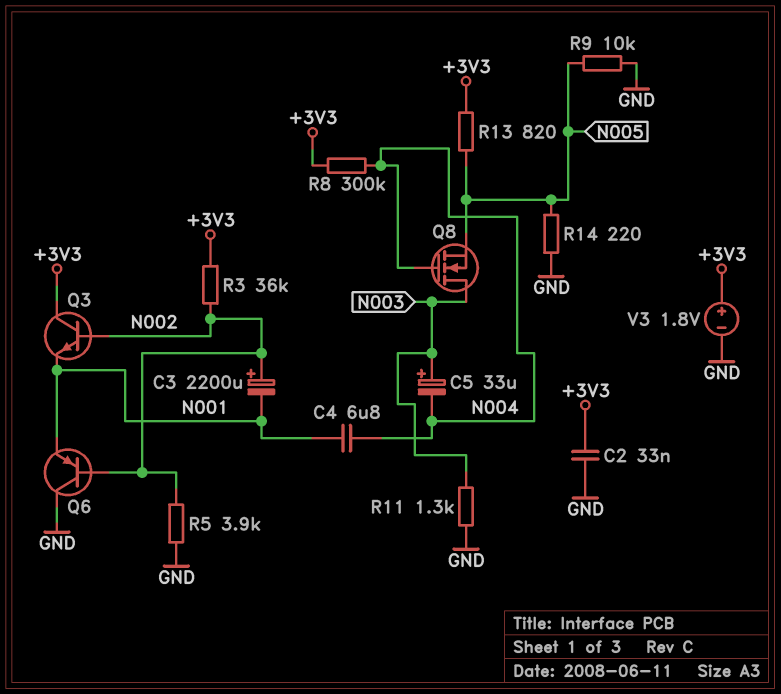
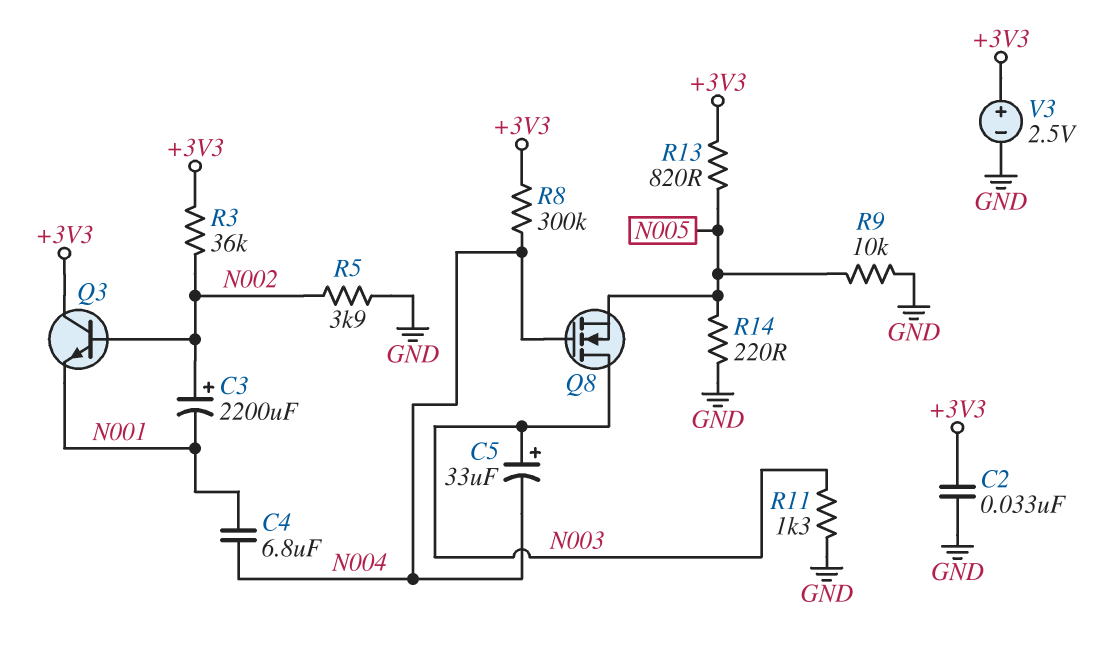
Q6: PNP (B N002, C GND, E N001) -> none
V3: 1.8V (plus +3V3, minus GND) -> 2.5V (plus +3V3, minus GND)

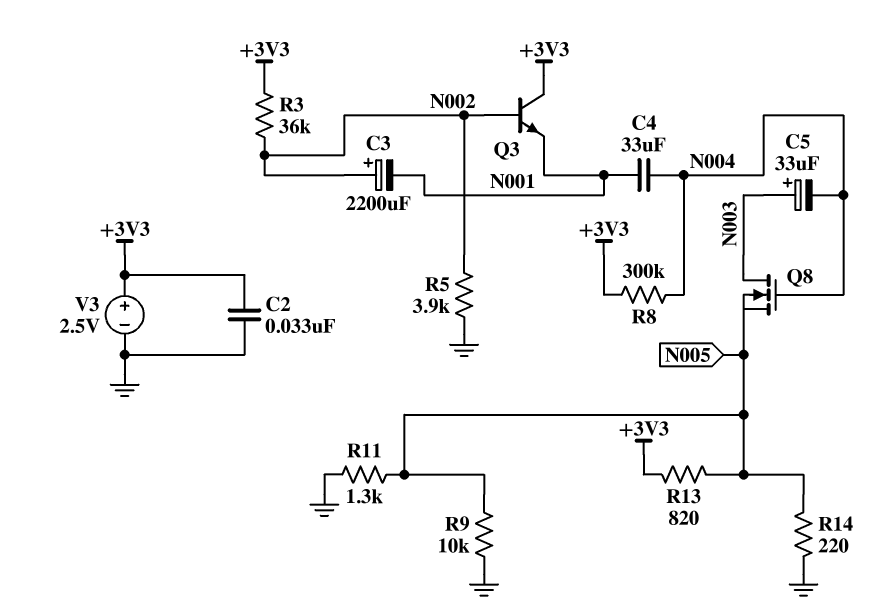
C4: 6.8uF (N001, N004) -> 33uF (N001, N004)
R11: 1.3k (GND, N003) -> 1.3k (GND, N005)

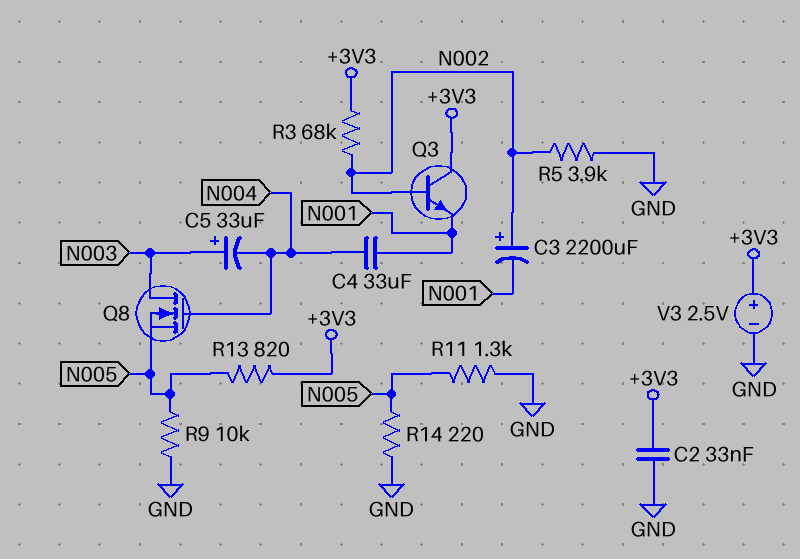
R3: 36k (+3V3, N002) -> 68k (+3V3, N002)
R8: 300k (+3V3, N004) -> none

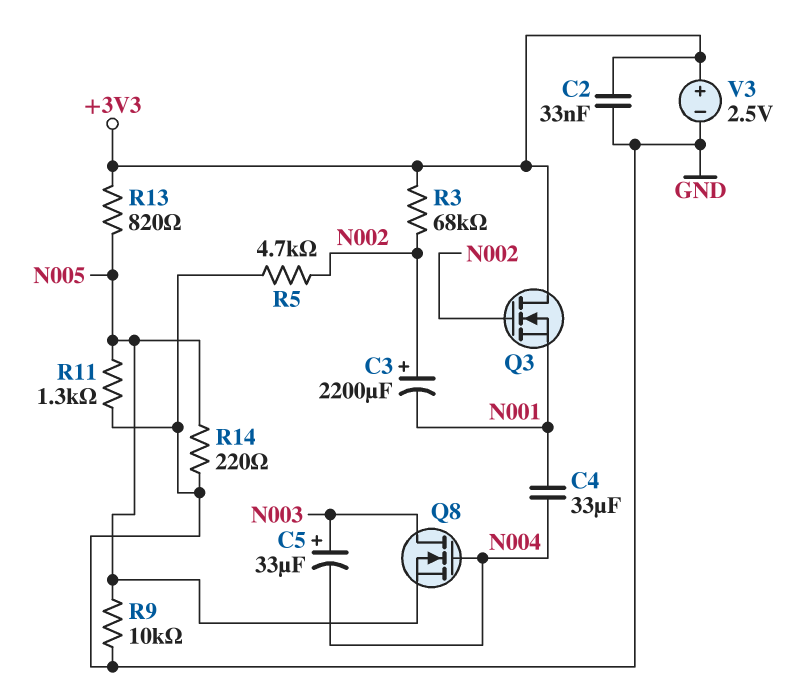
Q3: NPN (B N002, C +3V3, E N001) -> NMOS (G N002, D +3V3, S N001)
R5: 3.9k (GND, N002) -> 4.7k (GND, N002)

